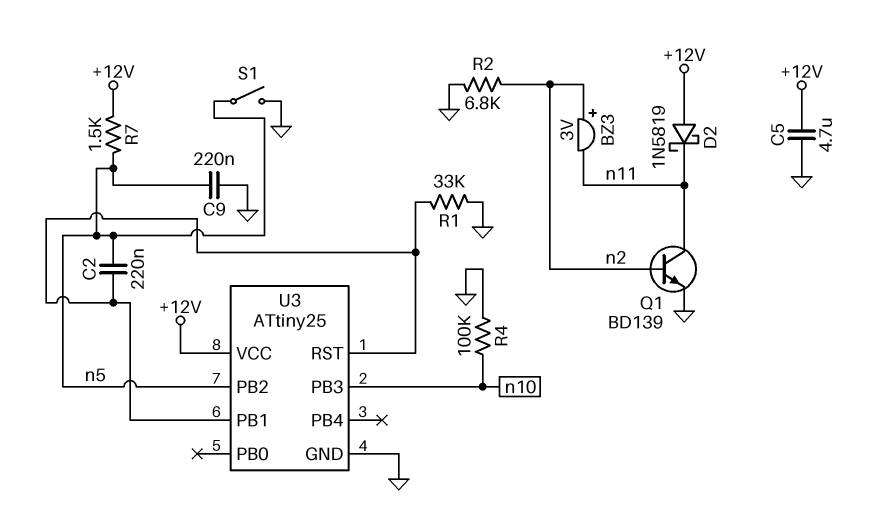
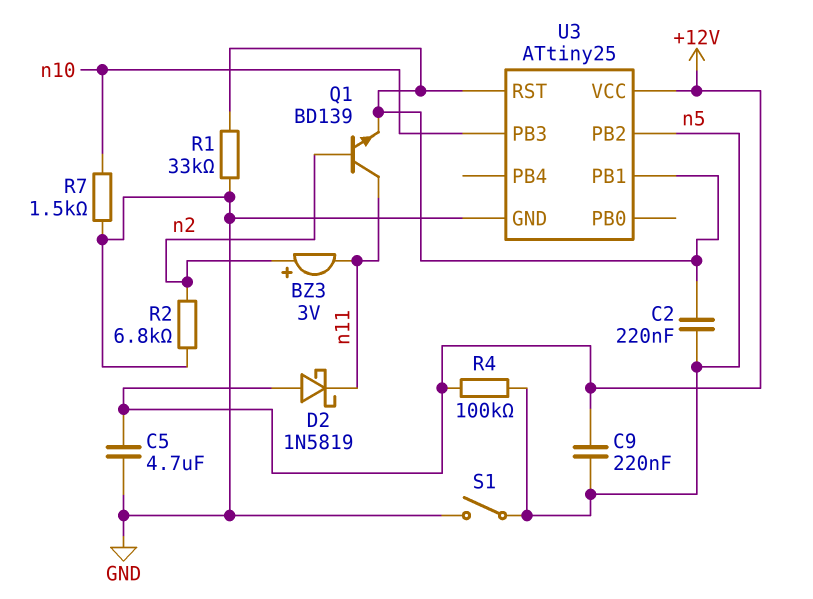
C9: 220nF (GND, n5) -> 220nF (+12V, n5)
Q1: NPN BD139 (B n2, C n11, E GND) -> NPN BD139 (B n2, C n11, E U3/PB1)
R4: 100k (GND, n10) -> 100k (+12V, n5)
R7: 1.5k (+12V, n5) -> 1.5k (GND, n10)

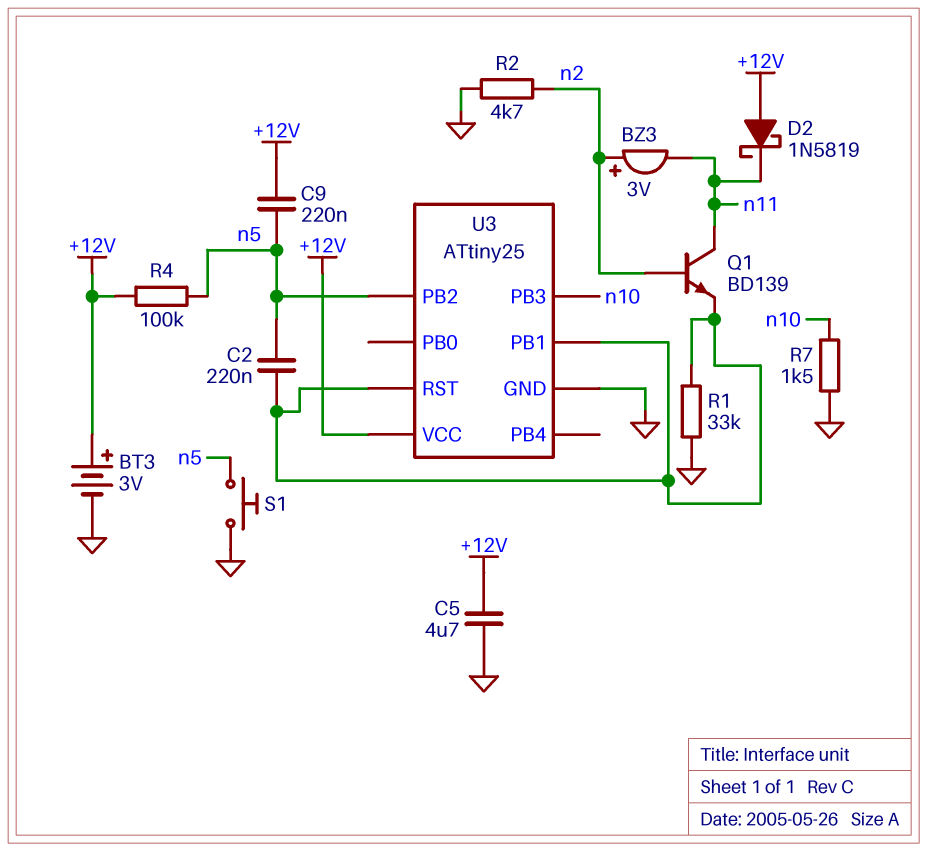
BT3: none -> 3V (plus +12V, minus GND)
R2: 6.8k (GND, n2) -> 4.7k (GND, n2)
S1: switch (GND, n5) -> button (GND, n5)

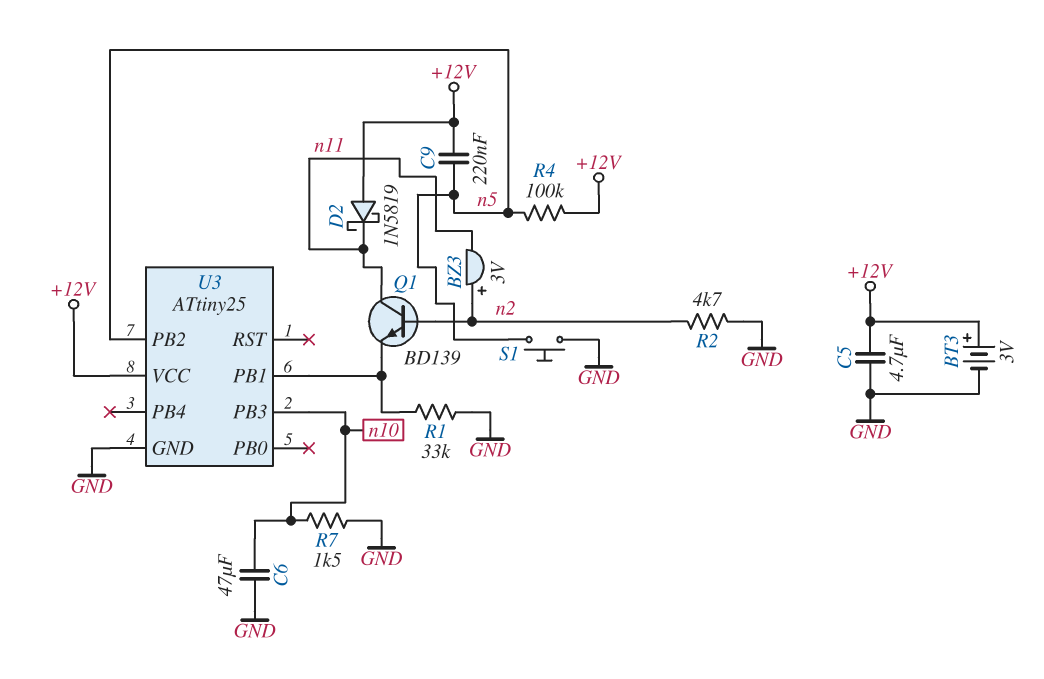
C2: 220nF (U3/PB1, n5) -> none
C6: none -> 47uF (GND, n10)
U3 pin RST: U3/PB1 -> none

